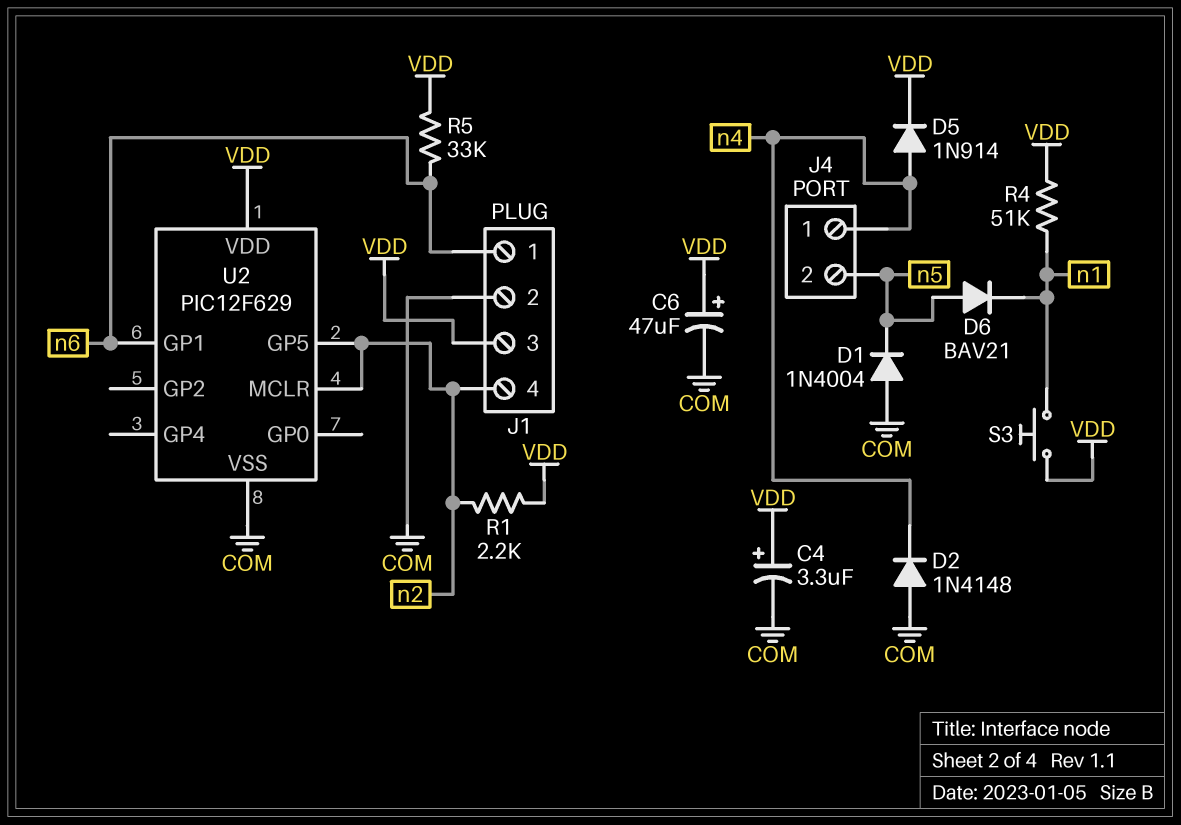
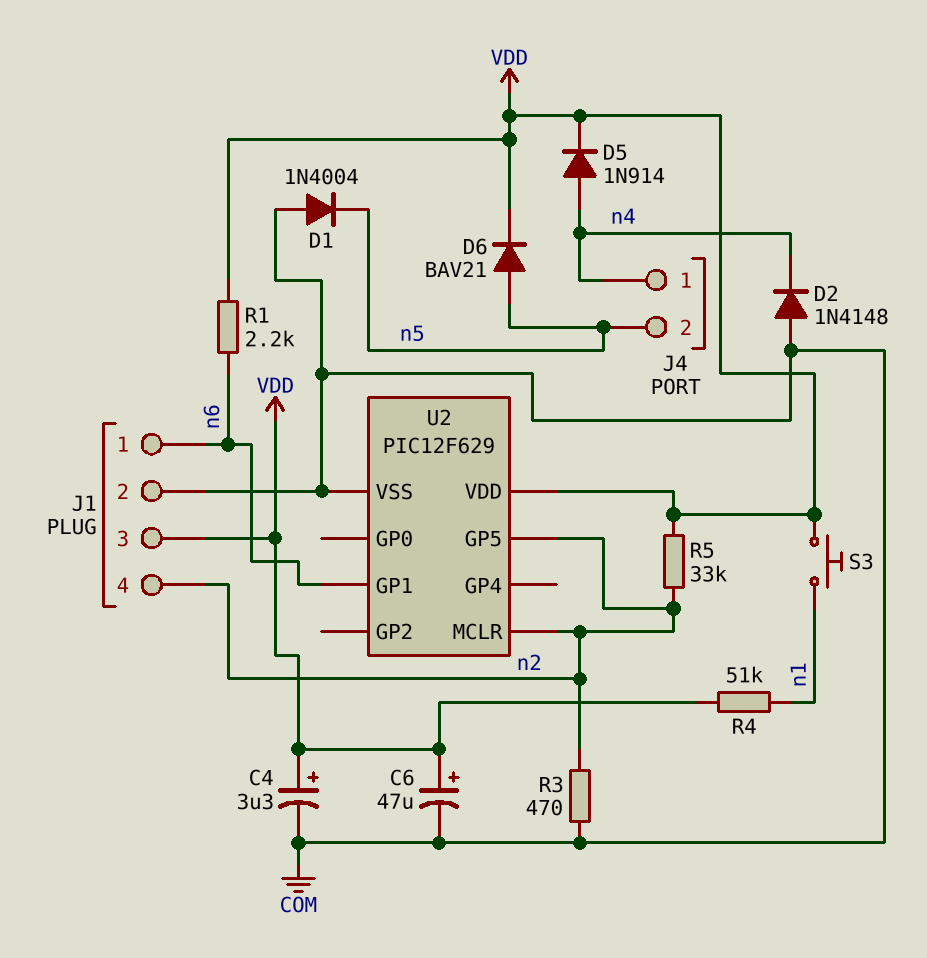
D6: diode BAV21 (A n5, K n1) -> diode BAV21 (A n5, K VDD)
R1: 2.2k (VDD, n2) -> 2.2k (VDD, n6)
R3: none -> 470 (COM, n2)
R5: 33k (VDD, n6) -> 33k (VDD, n2)

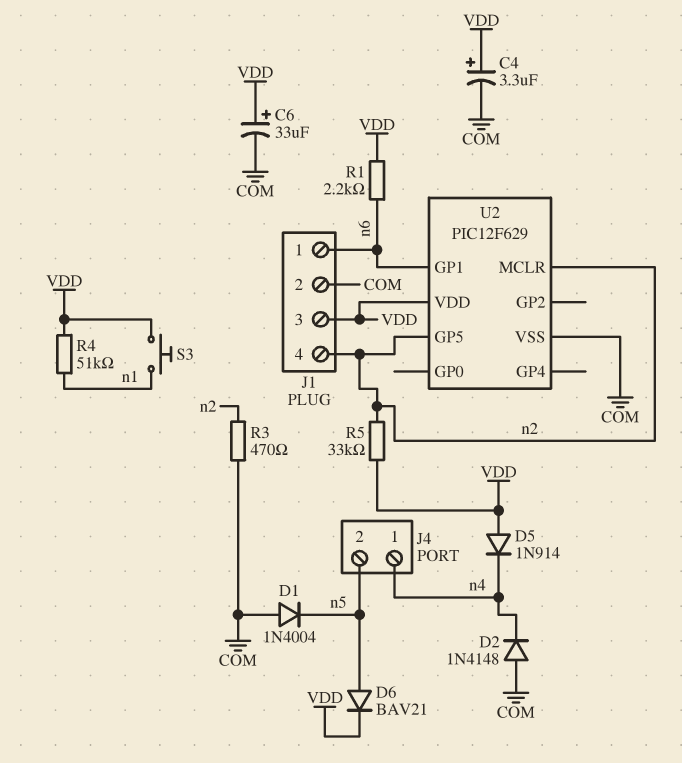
C6: 47uF (plus VDD, minus COM) -> 33uF (plus VDD, minus COM)
D5: diode 1N914 (A n4, K VDD) -> diode 1N914 (A VDD, K n4)

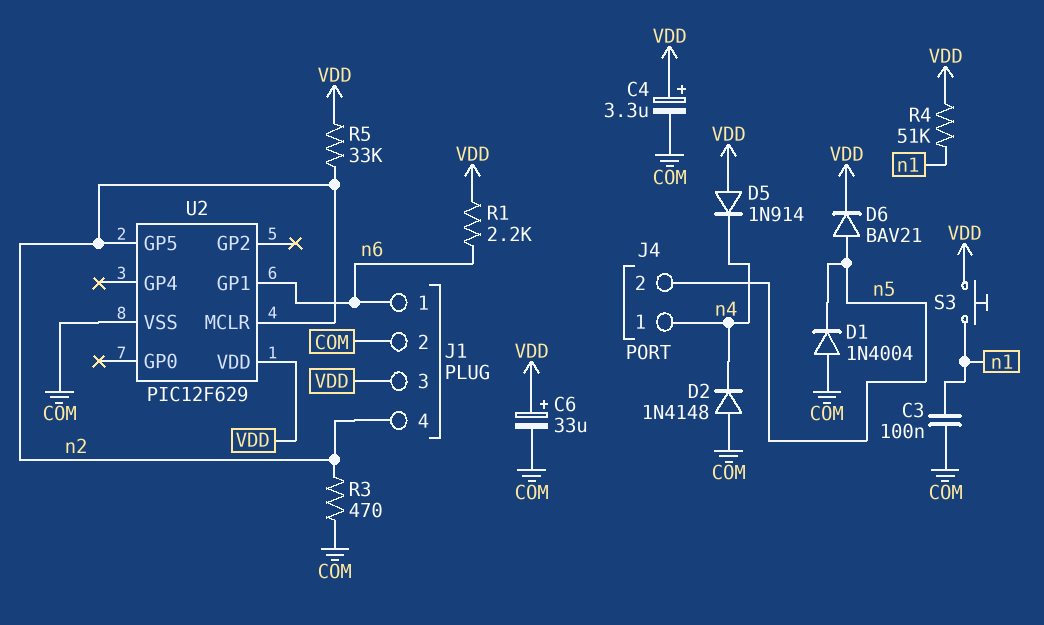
C3: none -> 100nF (COM, n1)

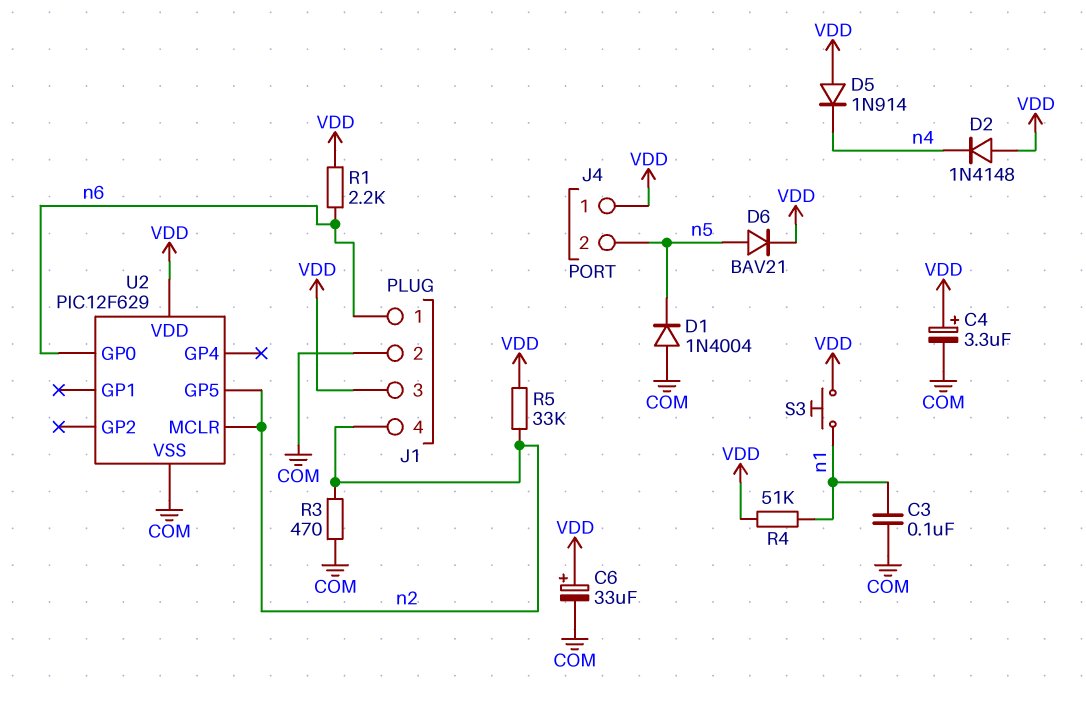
D2: diode 1N4148 (A COM, K n4) -> diode 1N4148 (A VDD, K n4)
J4 pin 1: n4 -> VDD
U2 pin GP0: none -> n6
U2 pin GP1: n6 -> none

